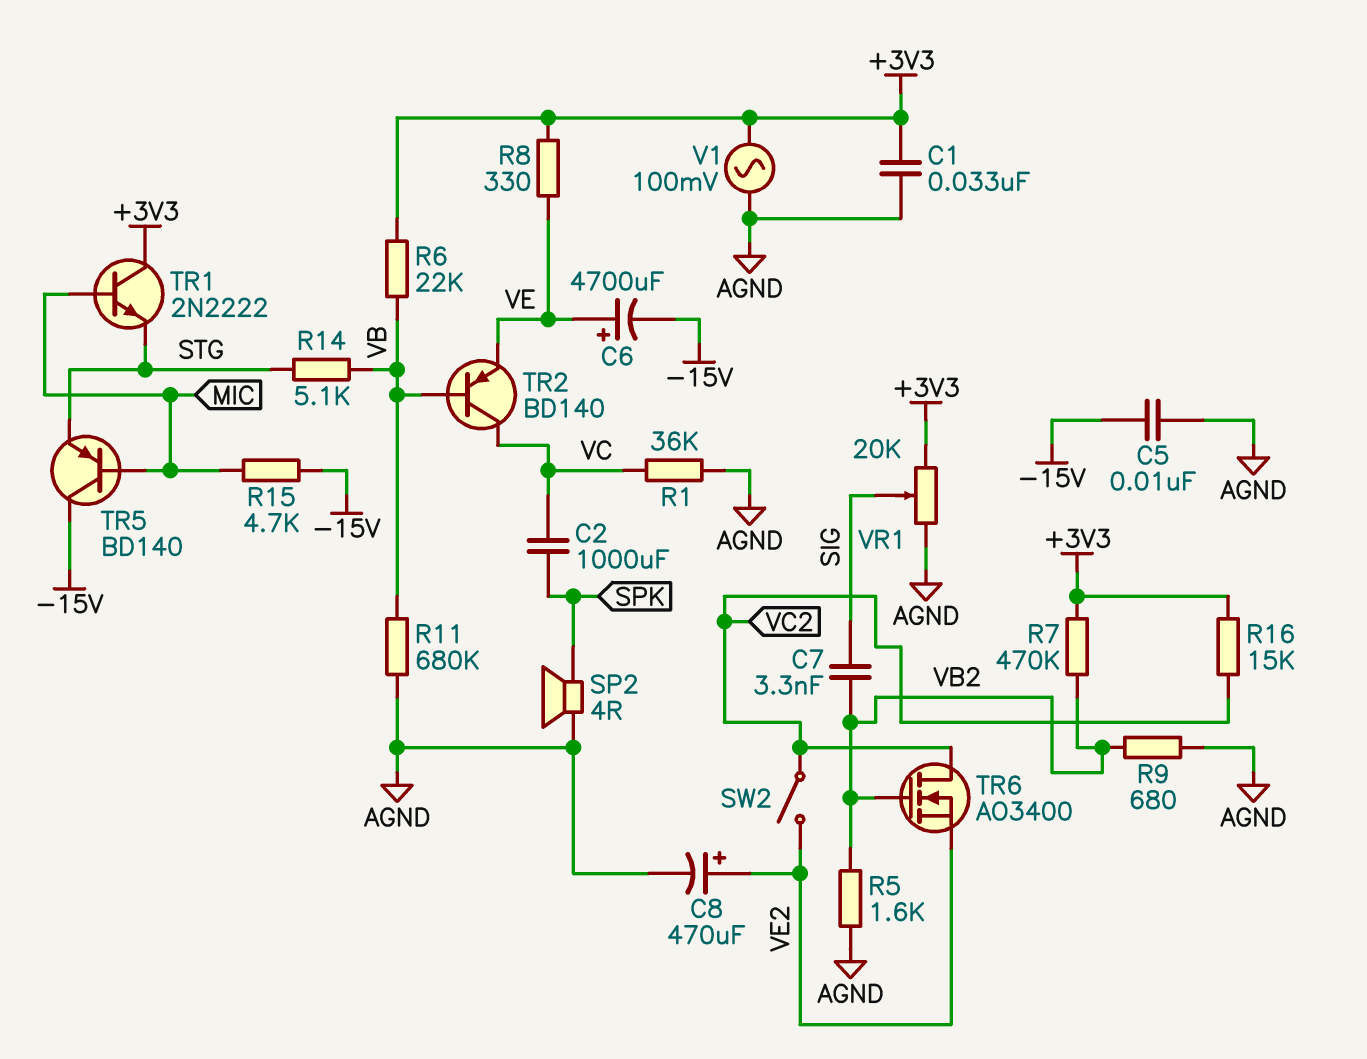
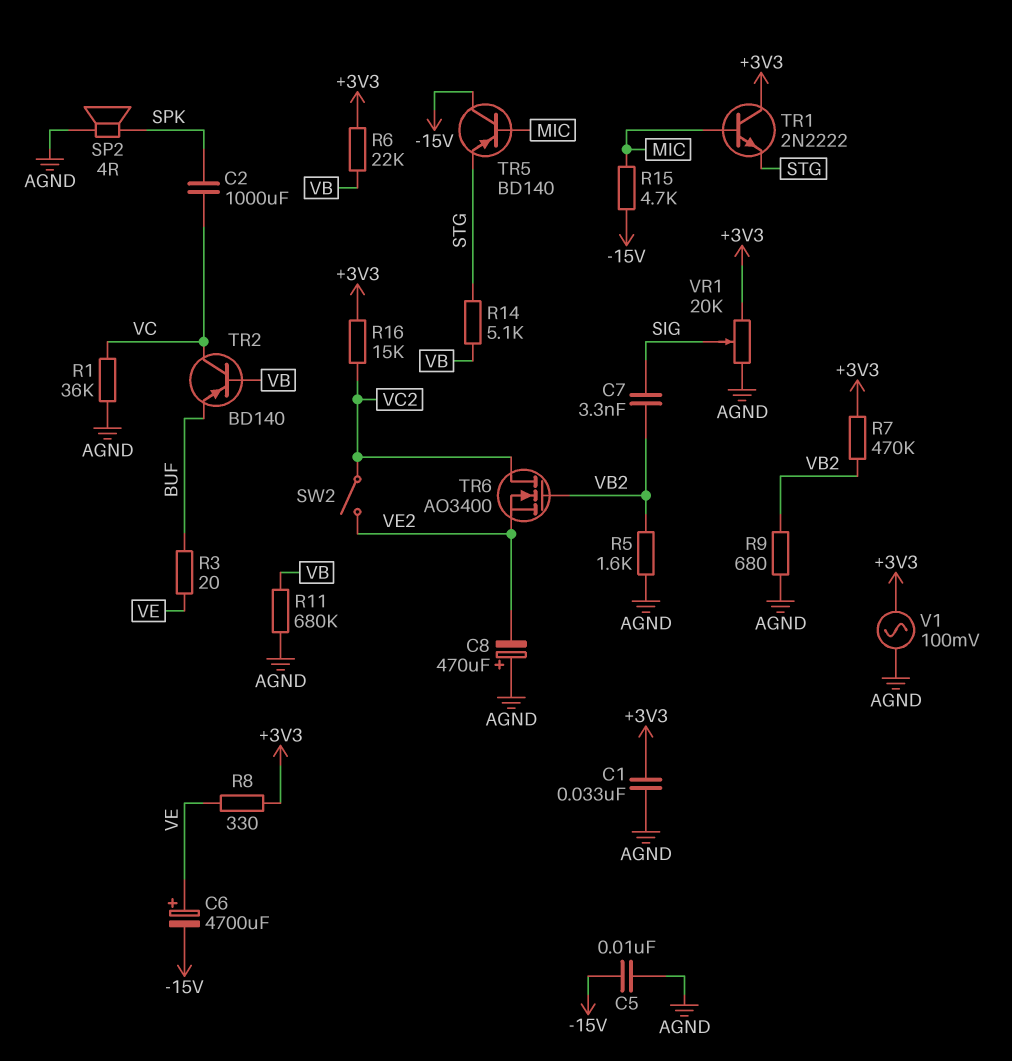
C8: 470uF (plus VE2, minus AGND) -> 470uF (plus AGND, minus VE2)
R3: none -> 20 (BUF, VE)
TR2: PNP BD140 (B VB, C VC, E VE) -> PNP BD140 (B VB, C VC, E BUF)

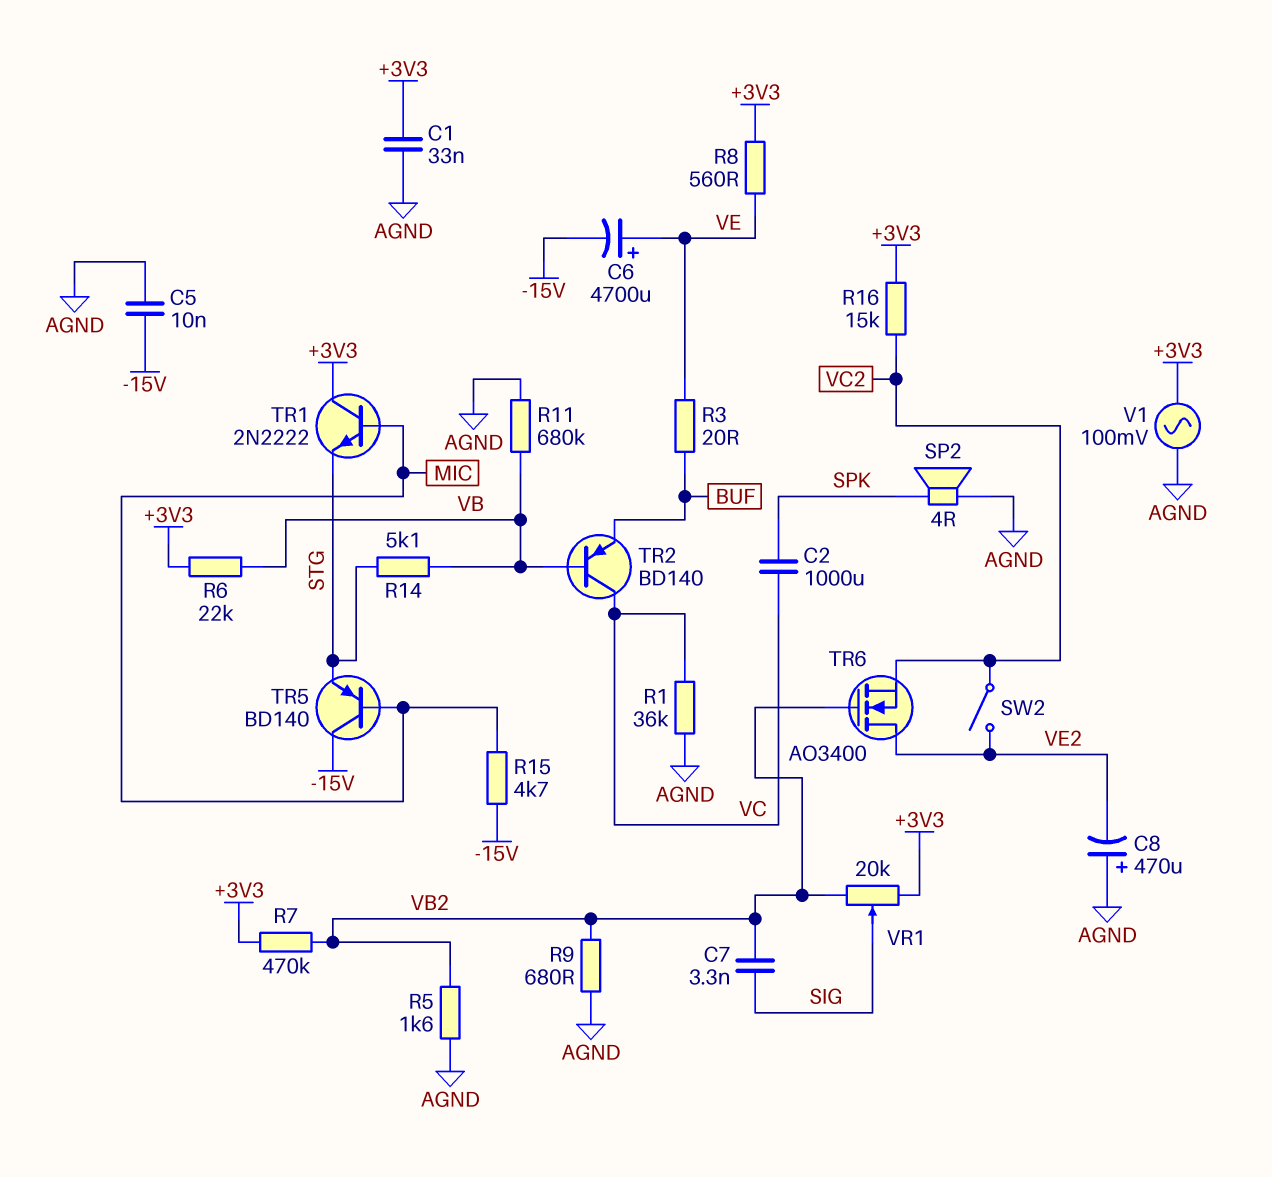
R8: 330 (+3V3, VE) -> 560 (+3V3, VE)
TR6: NMOS AO3400 (G VB2, D VC2, S VE2) -> NMOS AO3400 (G VB2, D VE2, S VC2)
VR1: 20k (+3V3, AGND, wiper SIG) -> 20k (+3V3, VB2, wiper SIG)

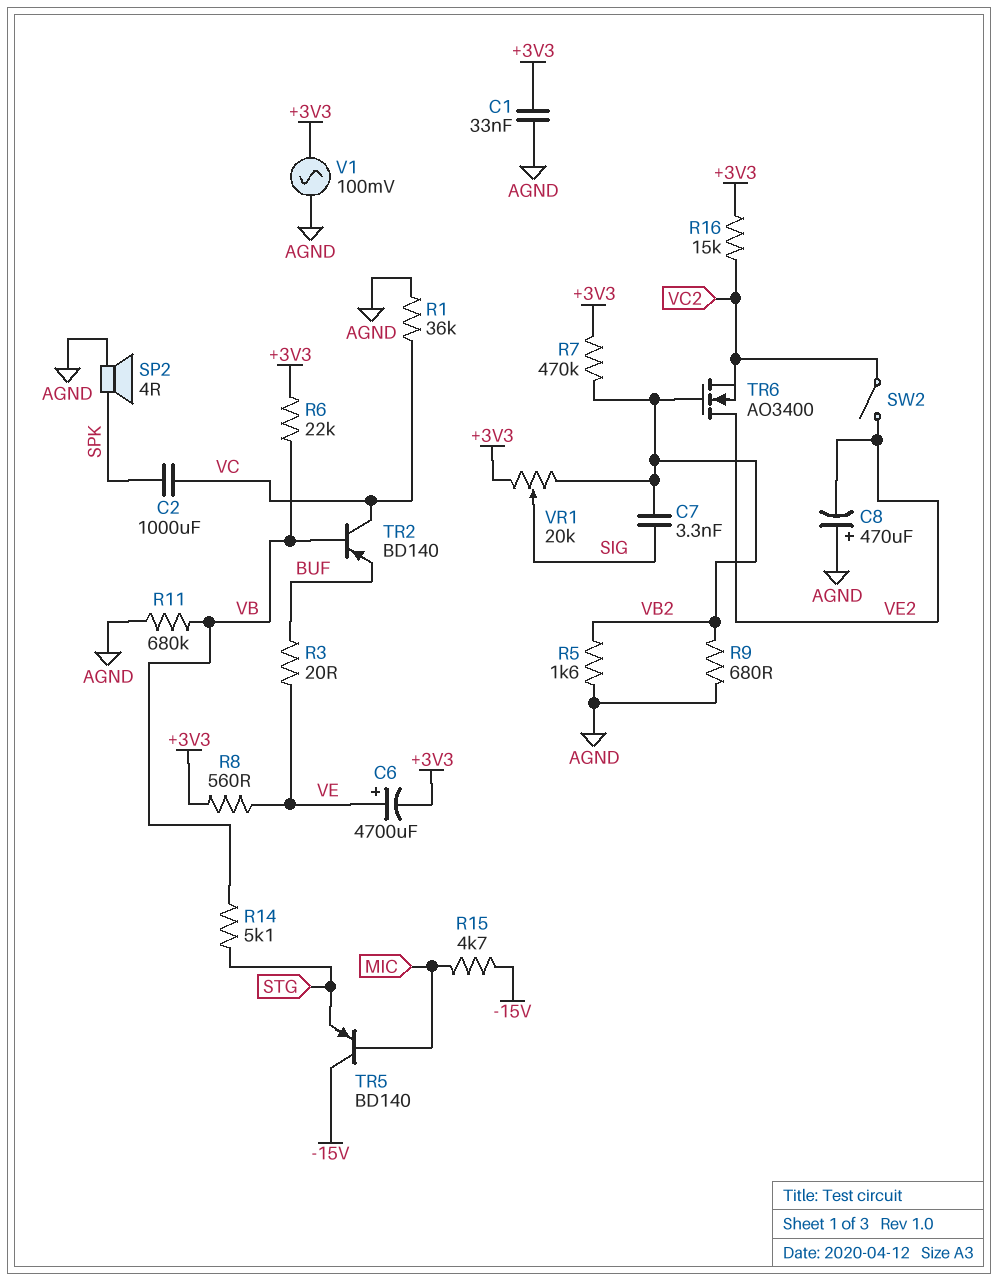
C5: 10nF (-15V, AGND) -> none
C6: 4700uF (plus VE, minus -15V) -> 4700uF (plus VE, minus +3V3)
TR1: NPN 2N2222 (B MIC, C +3V3, E STG) -> none

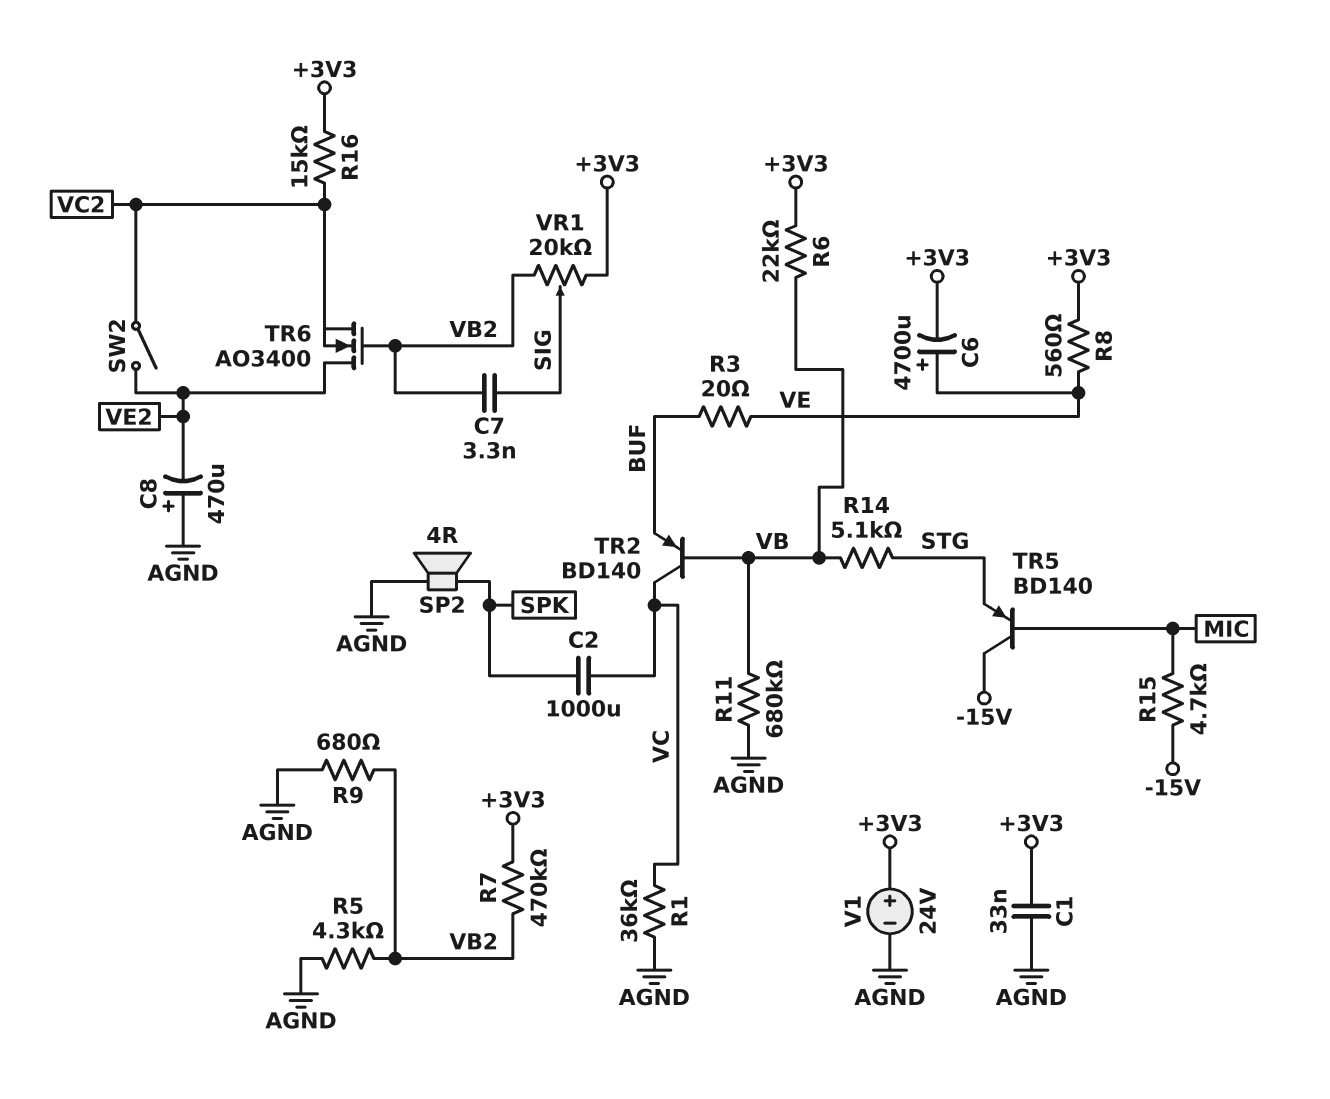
R5: 1.6k (AGND, VB2) -> 4.3k (AGND, VB2)
V1: AC 100mV (+3V3, AGND) -> 24V (plus +3V3, minus AGND)

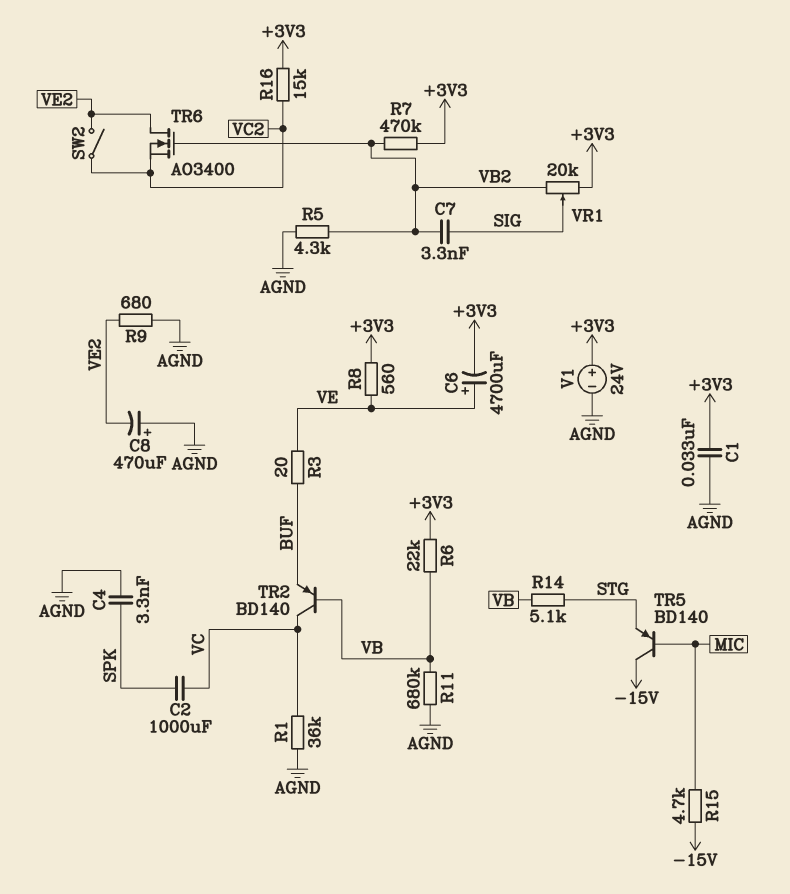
C4: none -> 3.3nF (AGND, SPK)
R9: 680 (AGND, VB2) -> 680 (AGND, VE2)
SP2: speaker 4R (AGND, SPK) -> none

